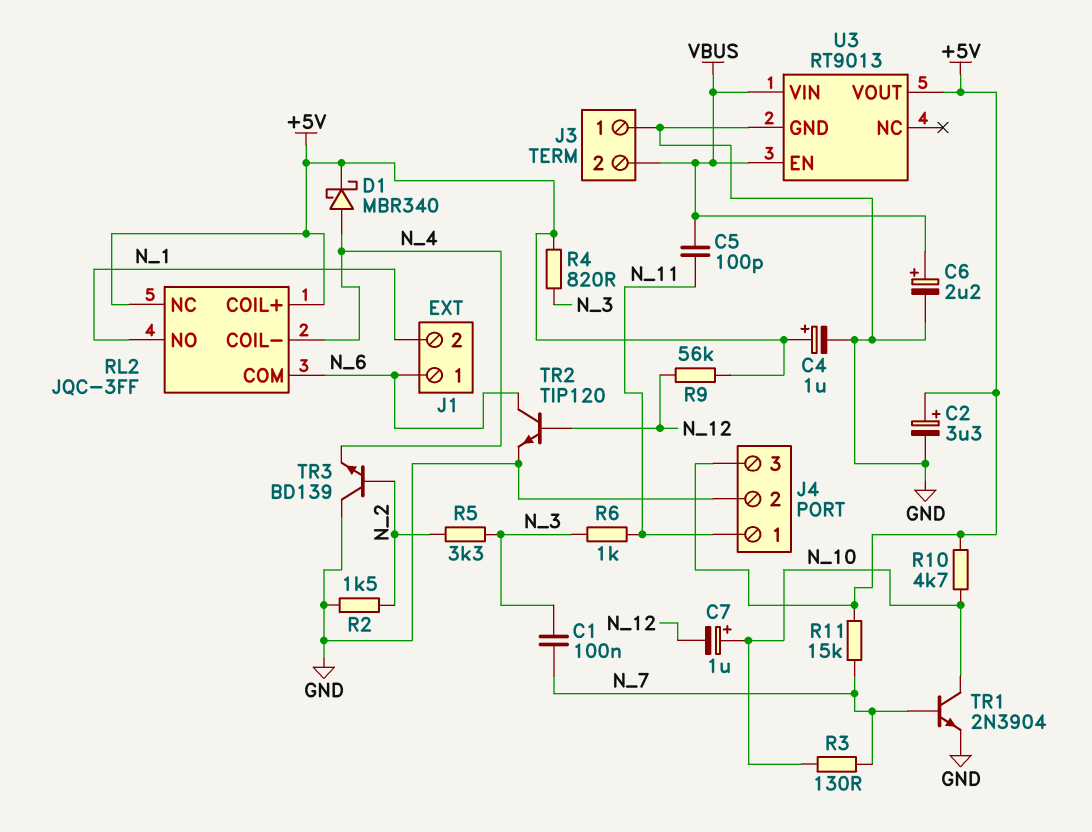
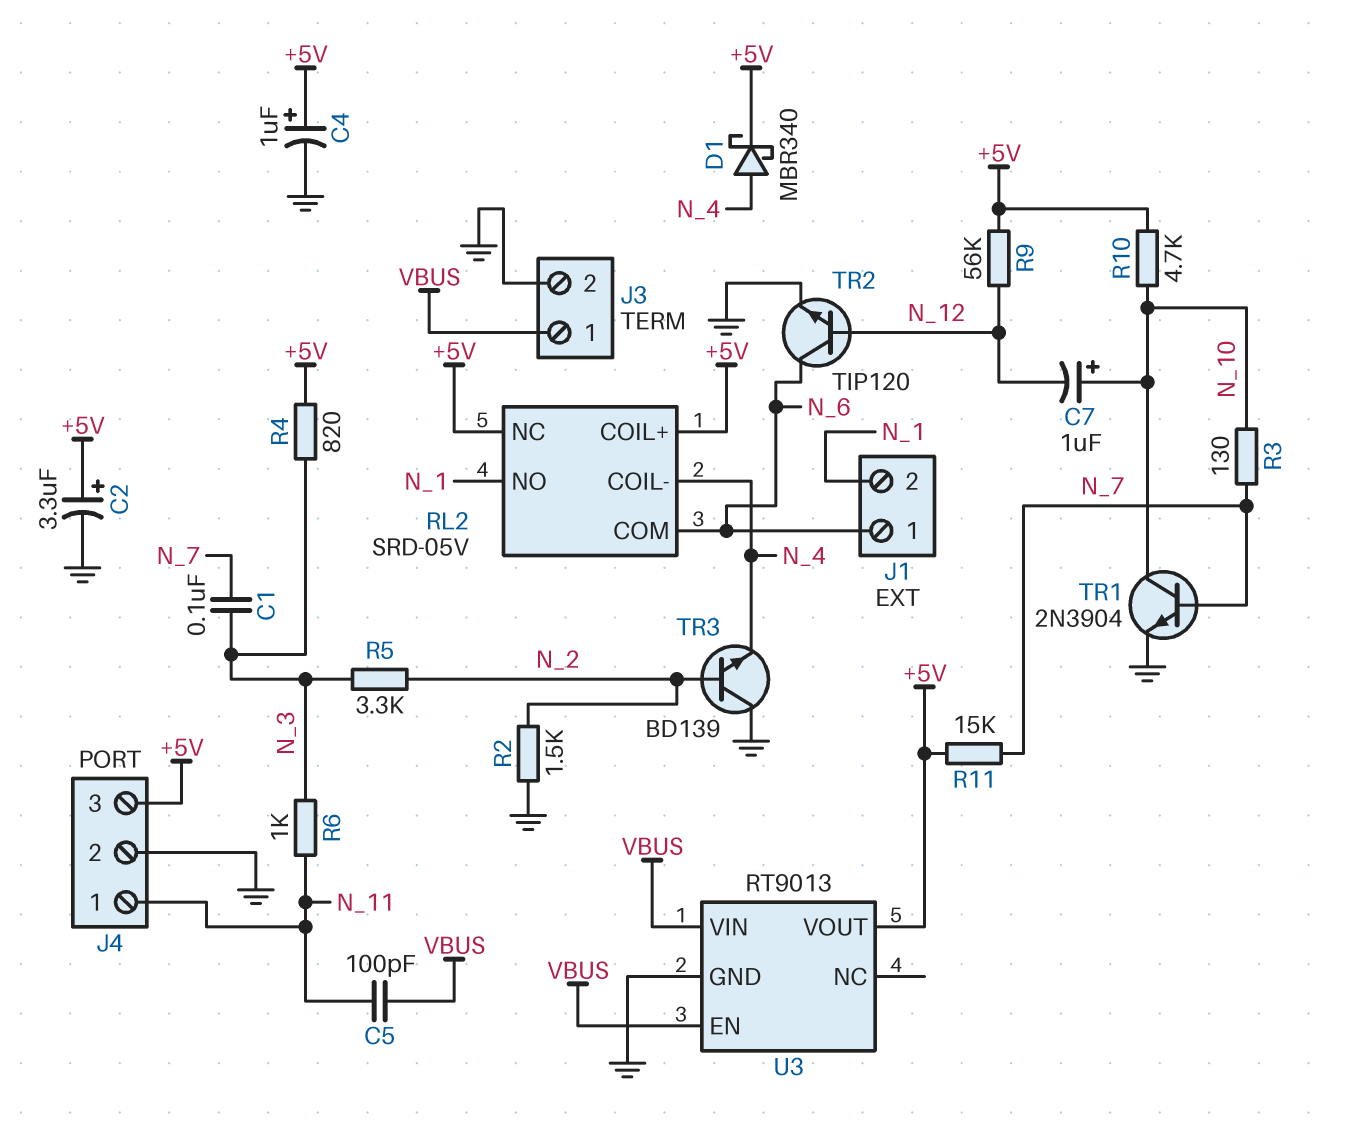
C6: 2.2uF (plus VBUS, minus GND) -> none
J3 pin 1: GND -> VBUS
J3 pin 2: VBUS -> GND
RL2: JQC-3FF -> SRD-05V

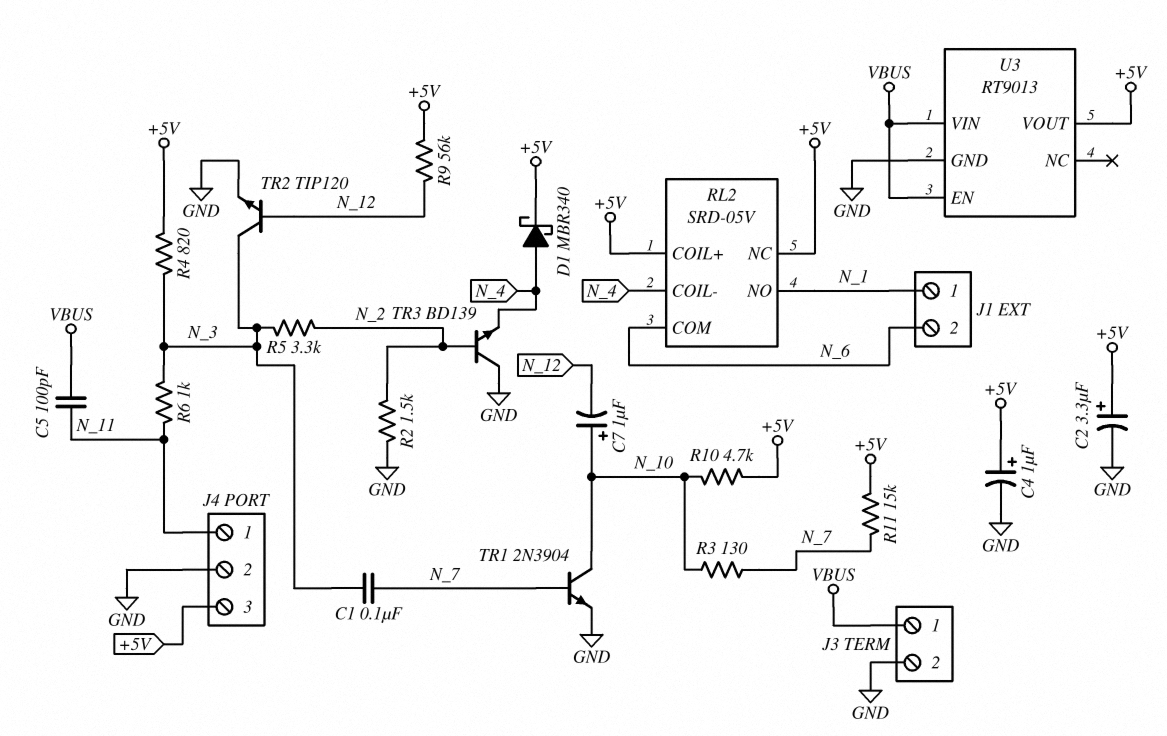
J1 pin 1: N_6 -> N_1
J1 pin 2: N_1 -> N_6
TR2: NPN TIP120 (B N_12, C N_6, E GND) -> NPN TIP120 (B N_12, C N_3, E GND)

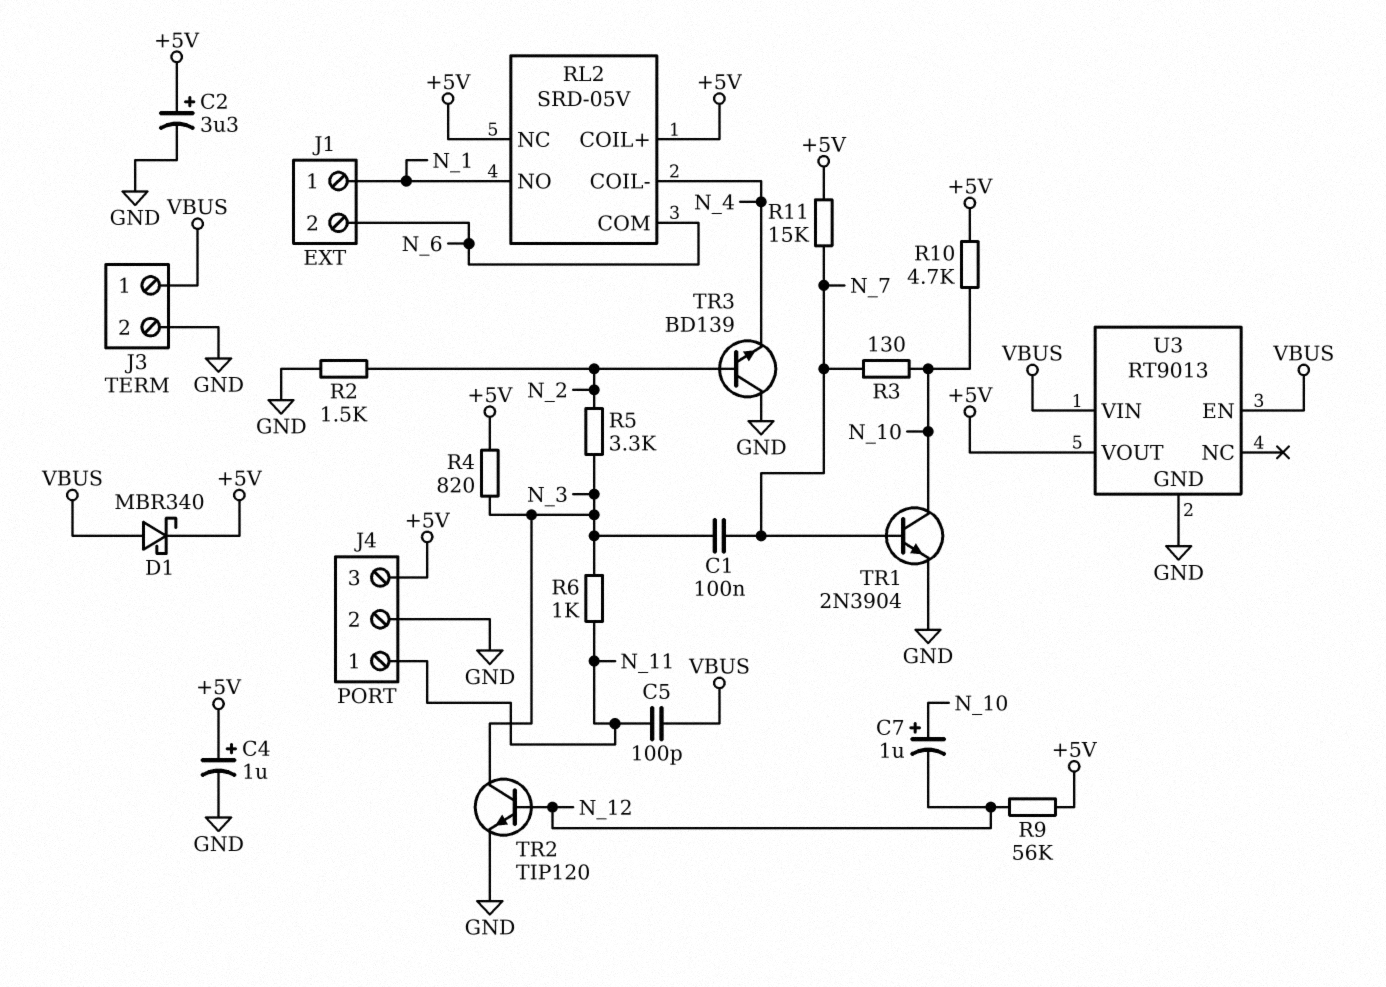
D1: schottky MBR340 (A N_4, K +5V) -> schottky MBR340 (A VBUS, K +5V)

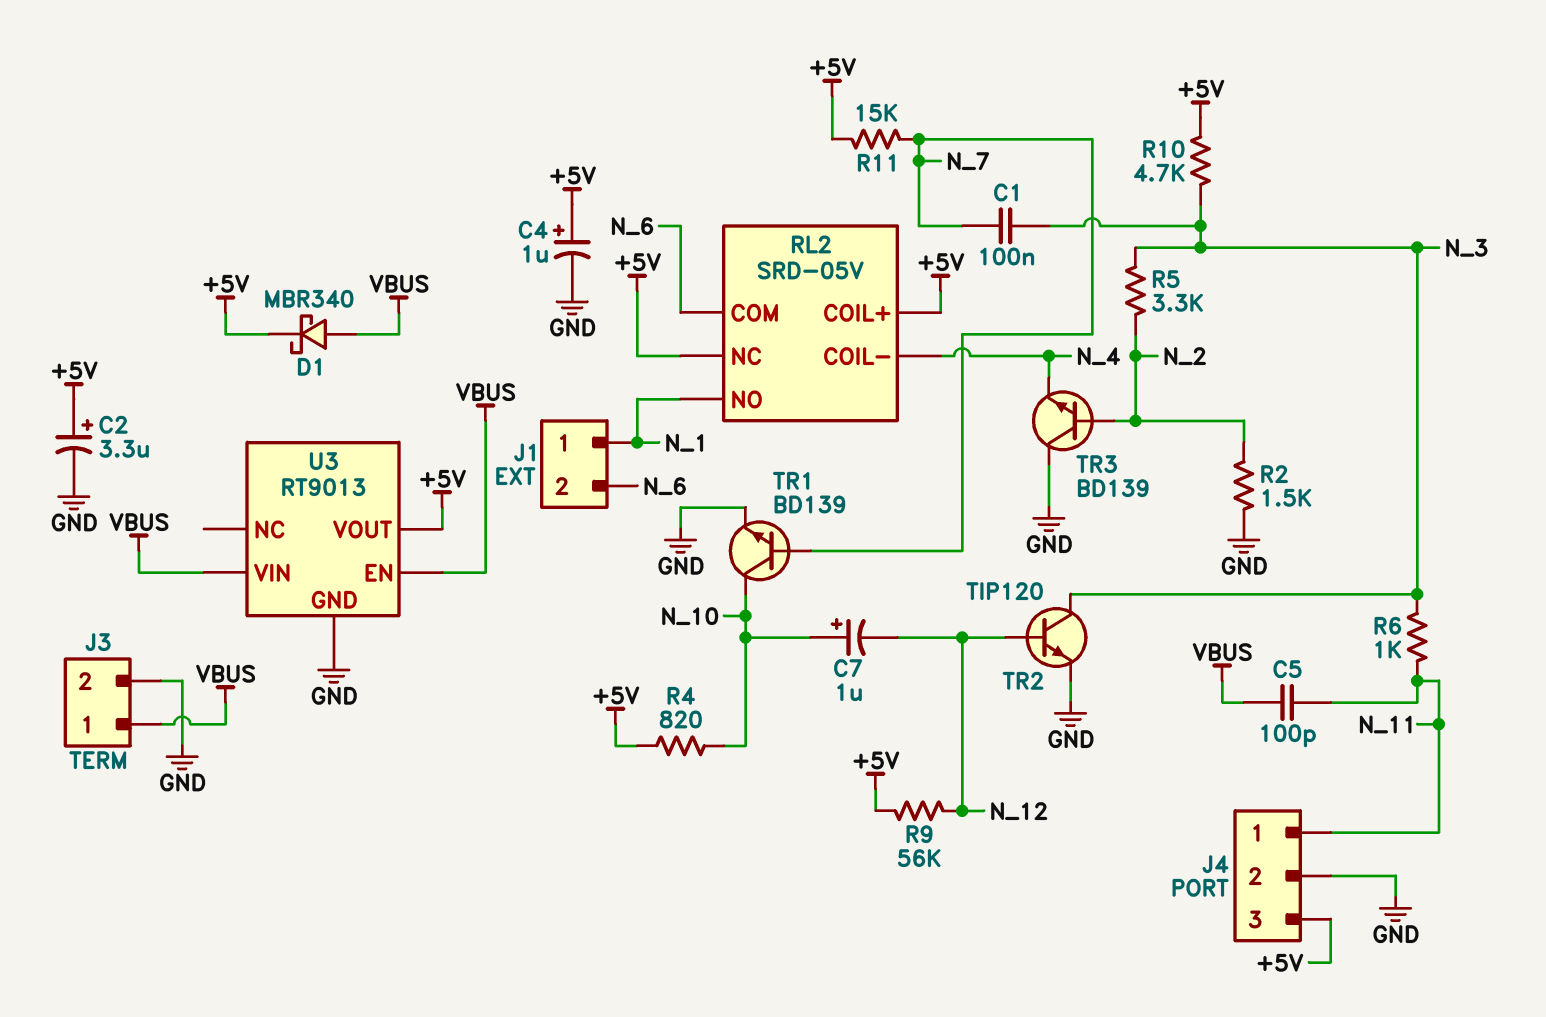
R3: 130 (N_7, N_10) -> none
R4: 820 (+5V, N_3) -> 820 (+5V, N_10)
R10: 4.7k (+5V, N_10) -> 4.7k (+5V, N_3)
TR1: NPN 2N3904 (B N_7, C N_10, E GND) -> NPN BD139 (B N_7, C N_10, E GND)

